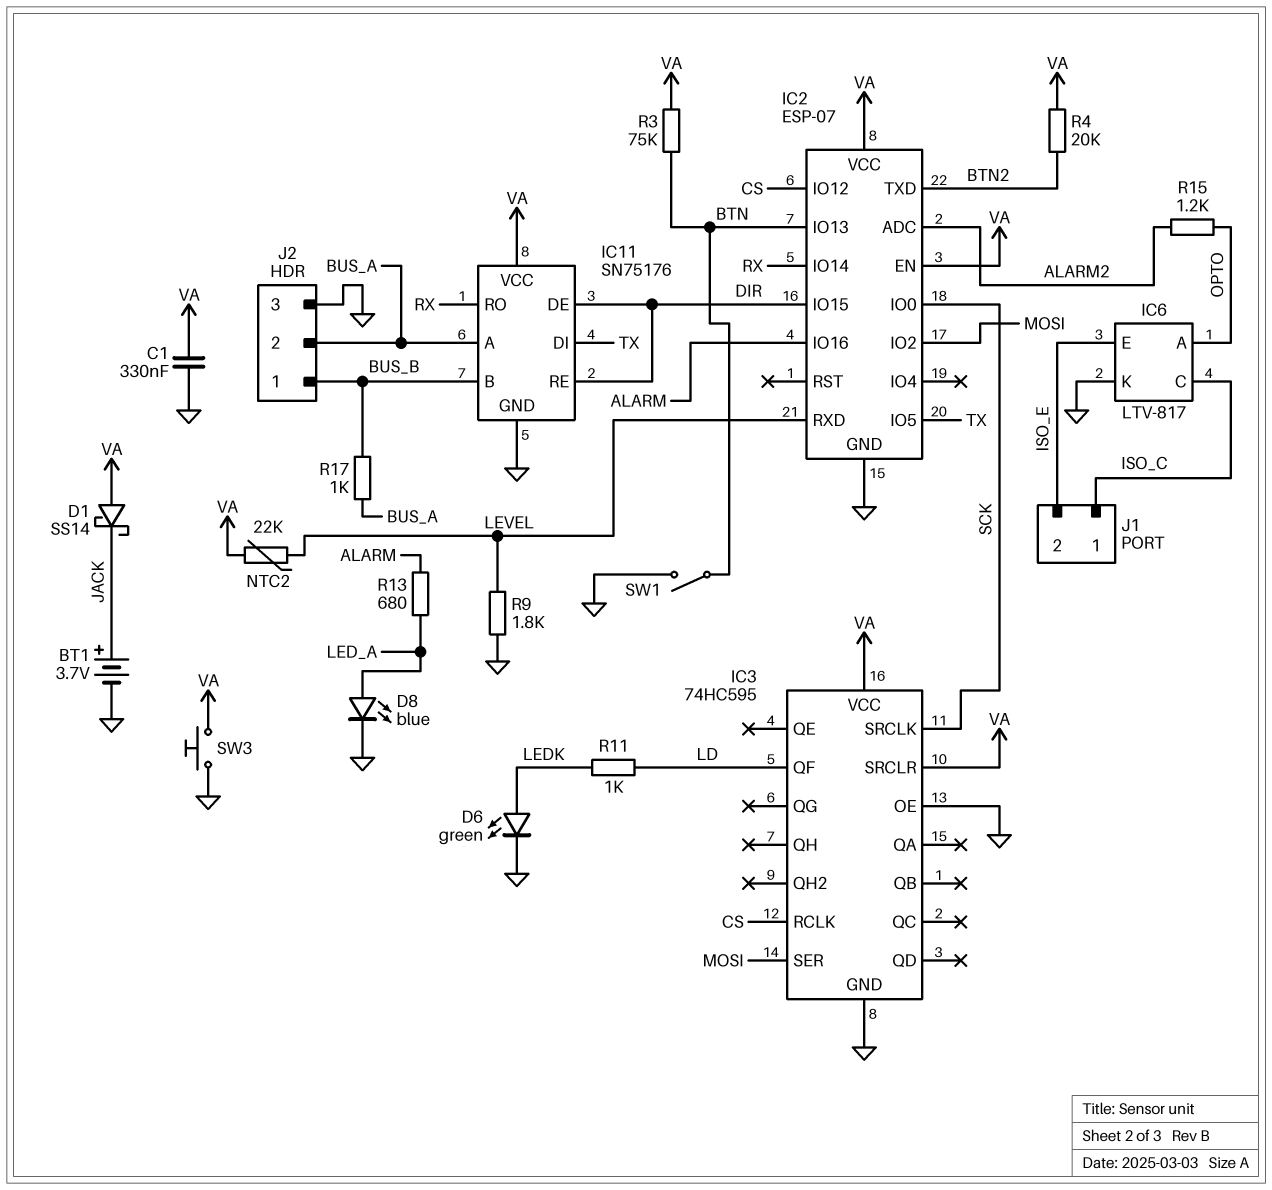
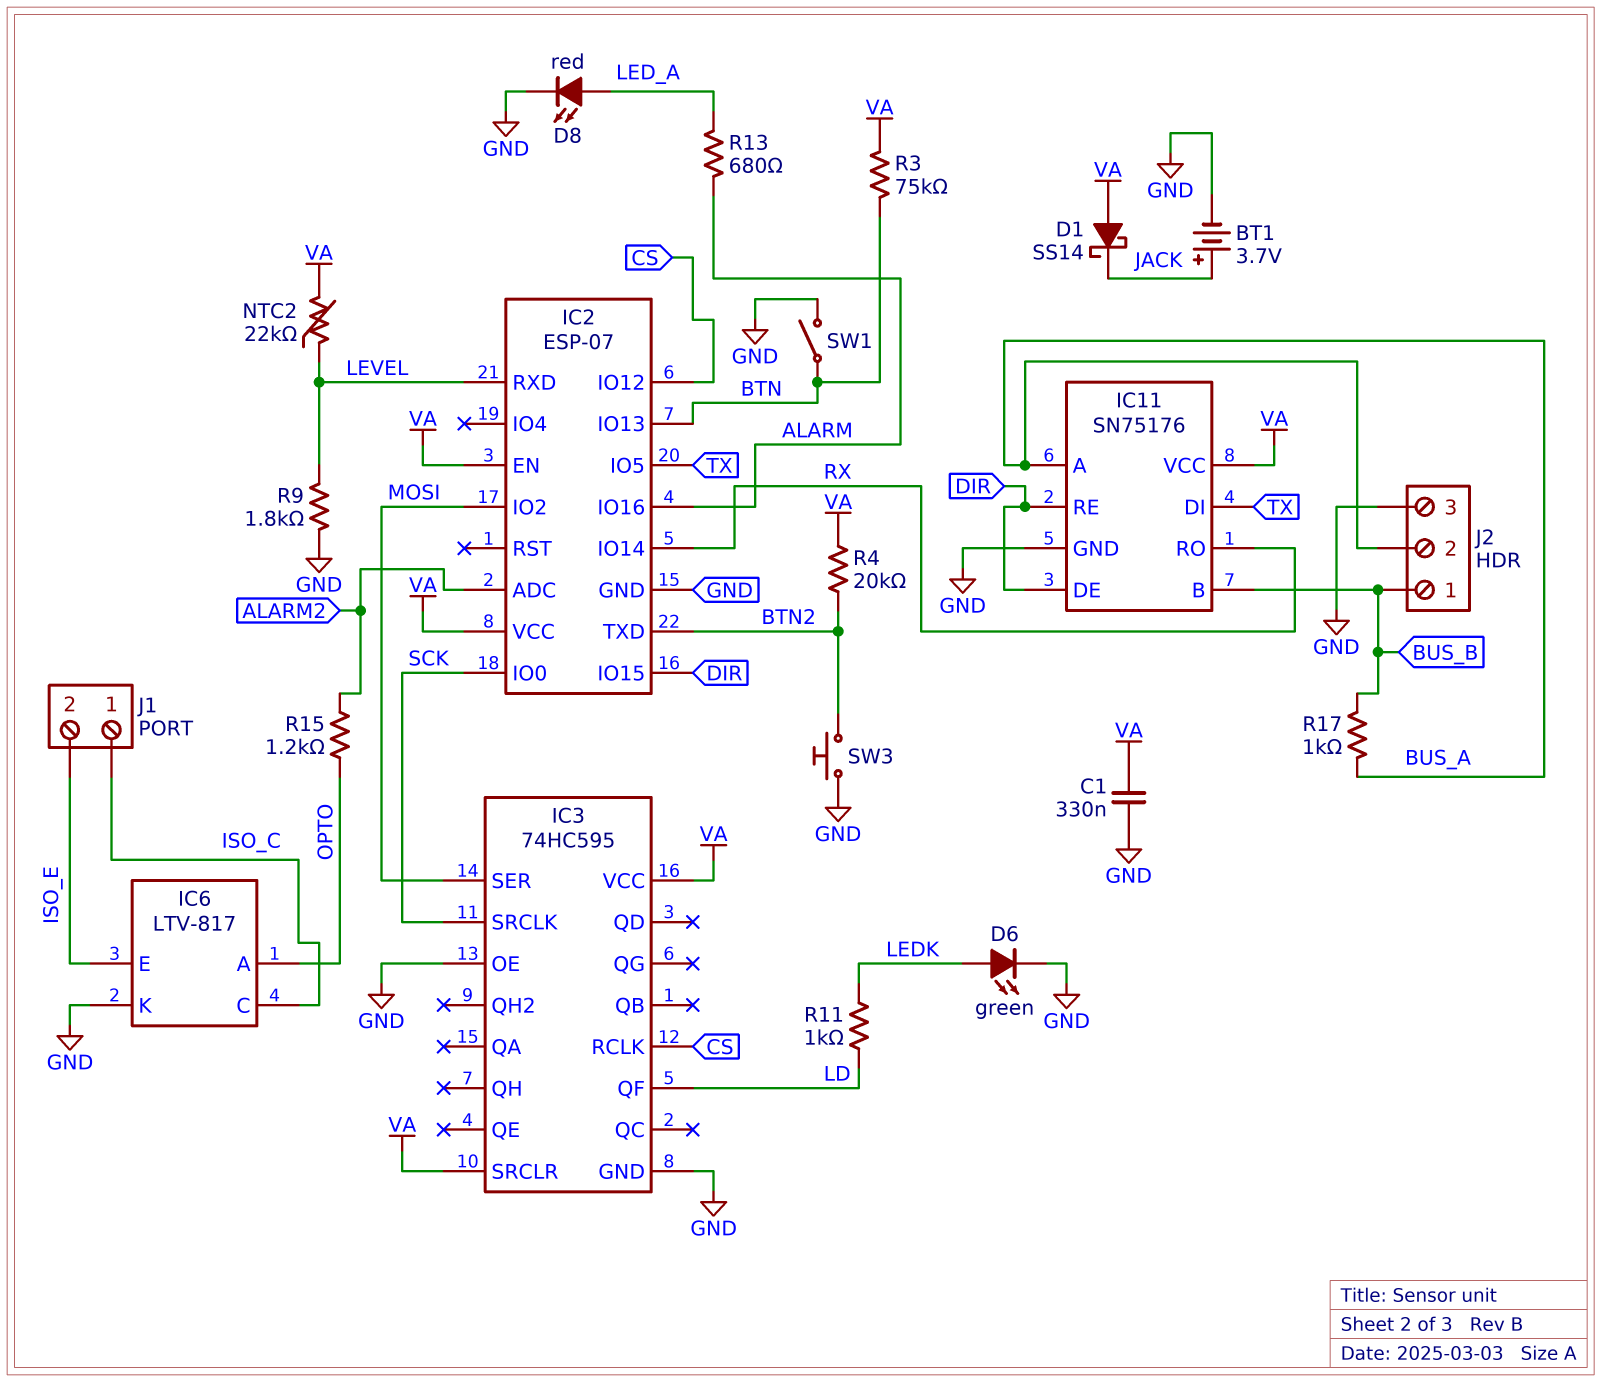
D8: LED blue (A LED_A, K GND) -> LED red (A LED_A, K GND)
SW3: button (GND, VA) -> button (BTN2, GND)

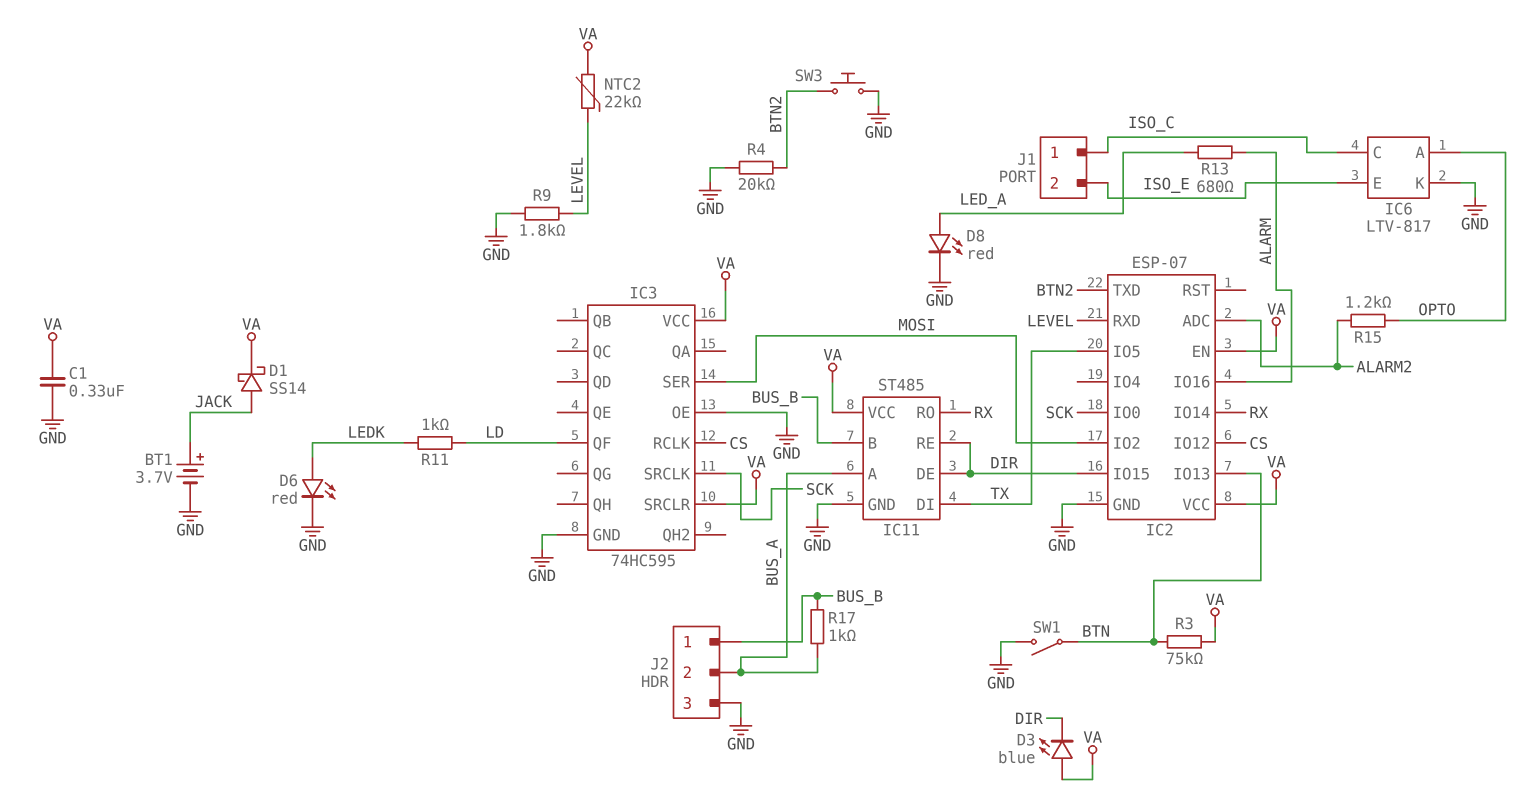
D1: schottky SS14 (A VA, K JACK) -> schottky SS14 (A JACK, K VA)
D3: none -> LED blue (A VA, K DIR)
D6: LED green (A LEDK, K GND) -> LED red (A LEDK, K GND)
IC11: SN75176 -> ST485
R4: 20k (BTN2, VA) -> 20k (BTN2, GND)

